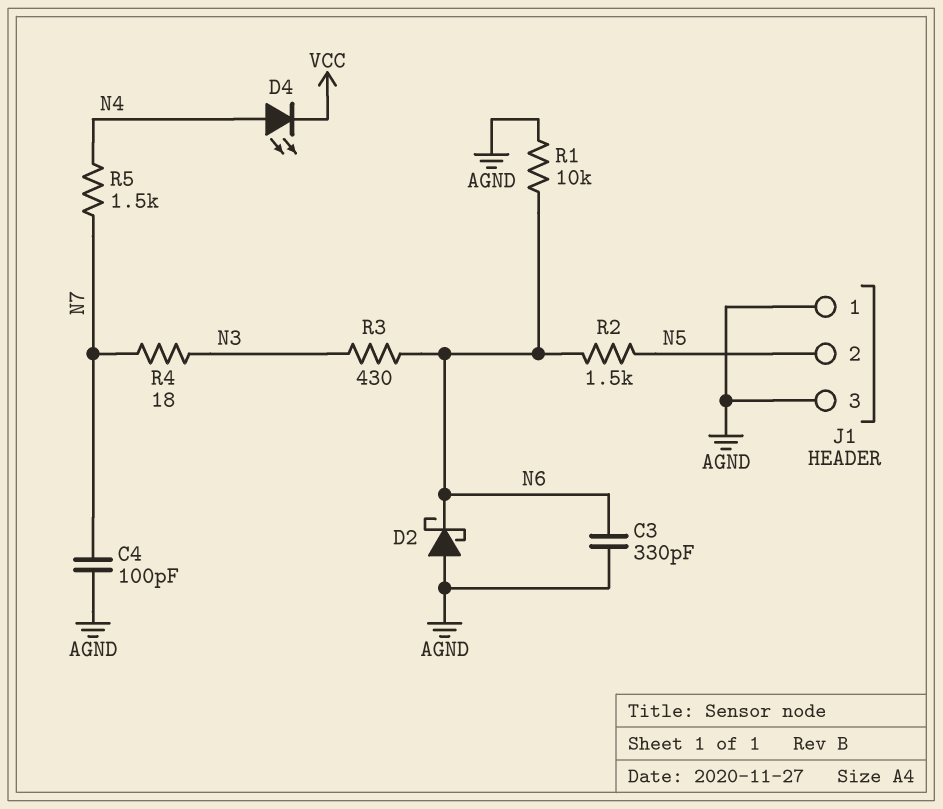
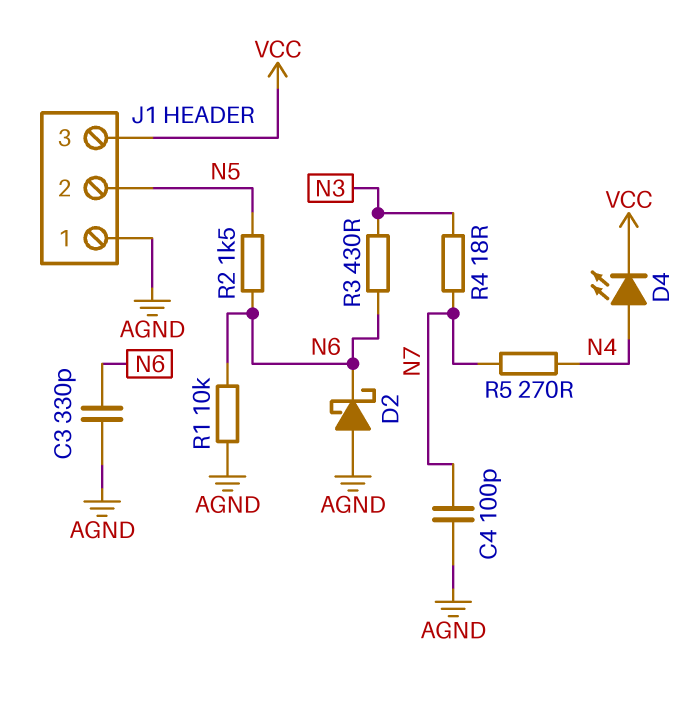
J1 pin 3: AGND -> VCC
R5: 1.5k (N4, N7) -> 270 (N4, N7)

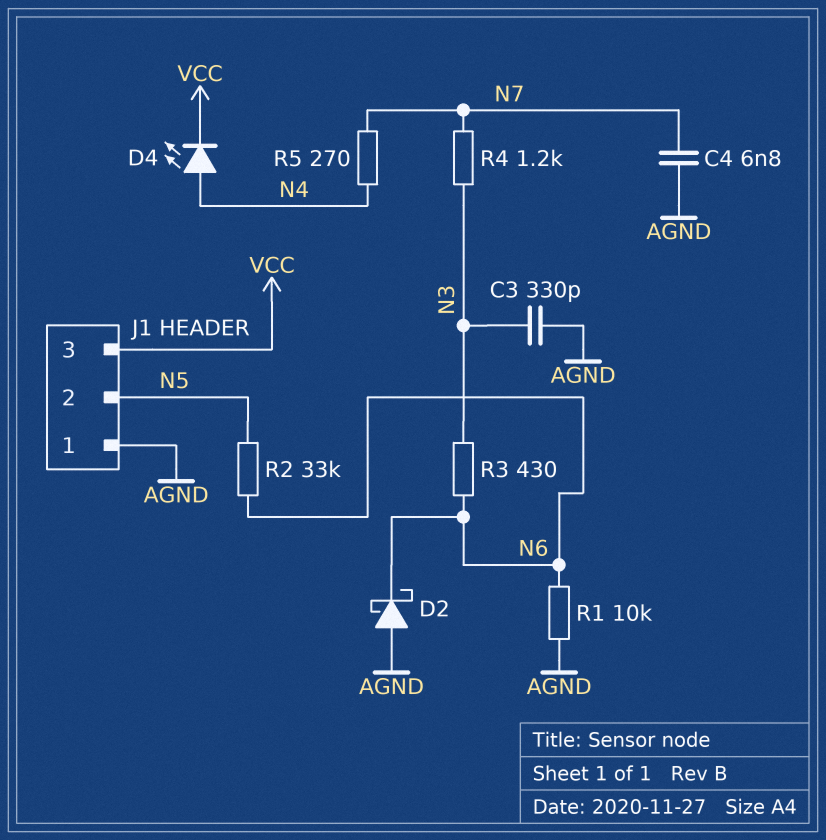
C3: 330pF (AGND, N6) -> 330pF (AGND, N3)
C4: 100pF (AGND, N7) -> 6.8nF (AGND, N7)
R2: 1.5k (N5, N6) -> 33k (N5, N6)
R4: 18 (N3, N7) -> 1.2k (N3, N7)

